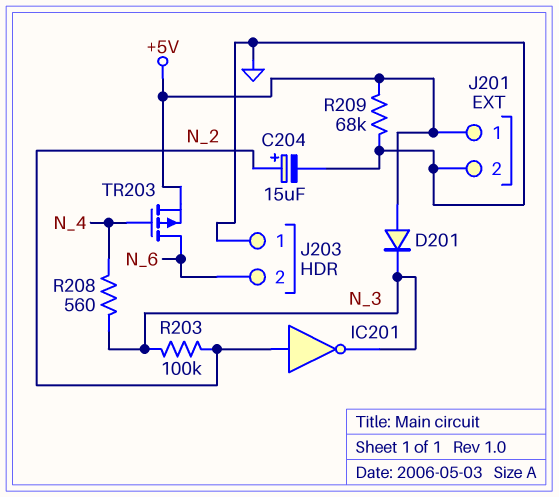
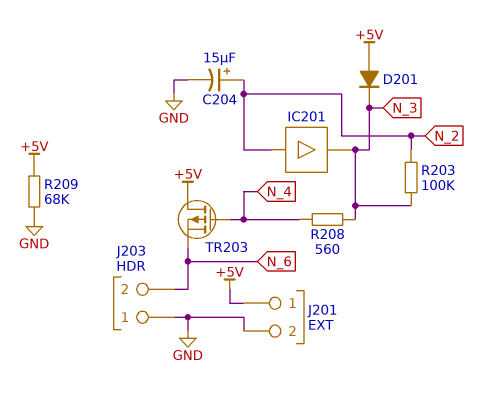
IC201: NOT (in N_2, out N_3) -> buffer (in N_2, out N_3)
TR203: PMOS (G N_4, D N_6, S +5V) -> PMOS (G N_4, D +5V, S N_6)

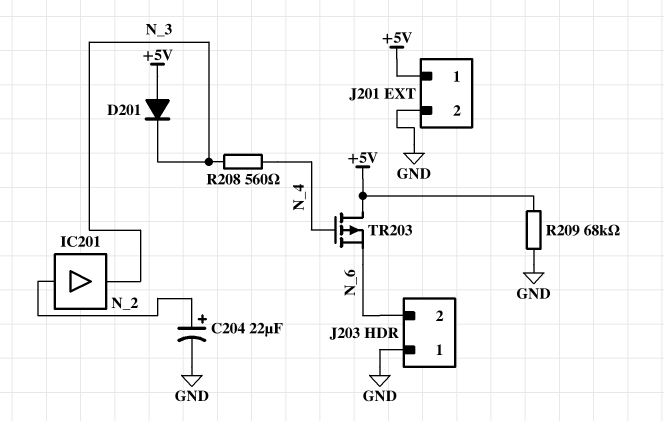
C204: 15uF (plus N_2, minus GND) -> 22uF (plus N_2, minus GND)
R203: 100k (N_2, N_3) -> none

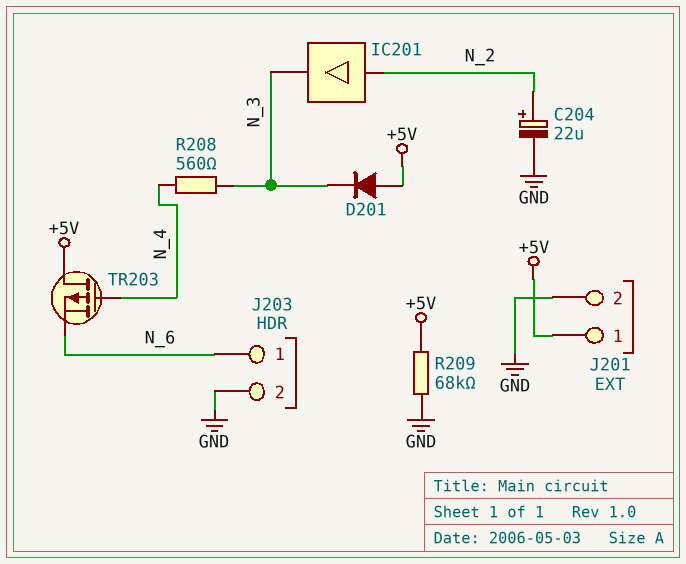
J203 pin 1: GND -> N_6
J203 pin 2: N_6 -> GND

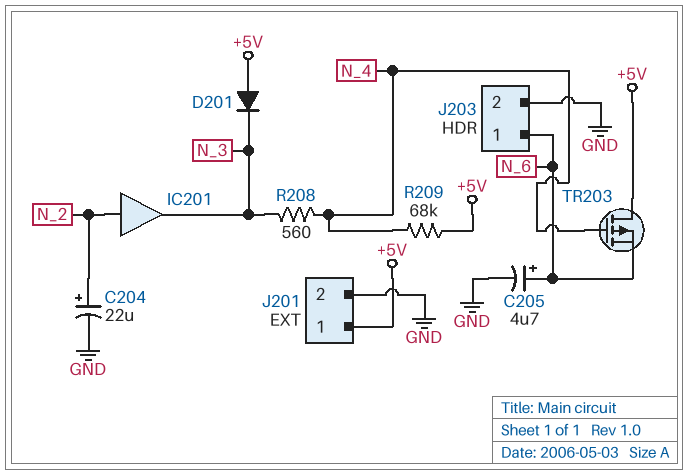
C205: none -> 4.7uF (plus N_6, minus GND)
R209: 68k (+5V, GND) -> 68k (+5V, N_4)

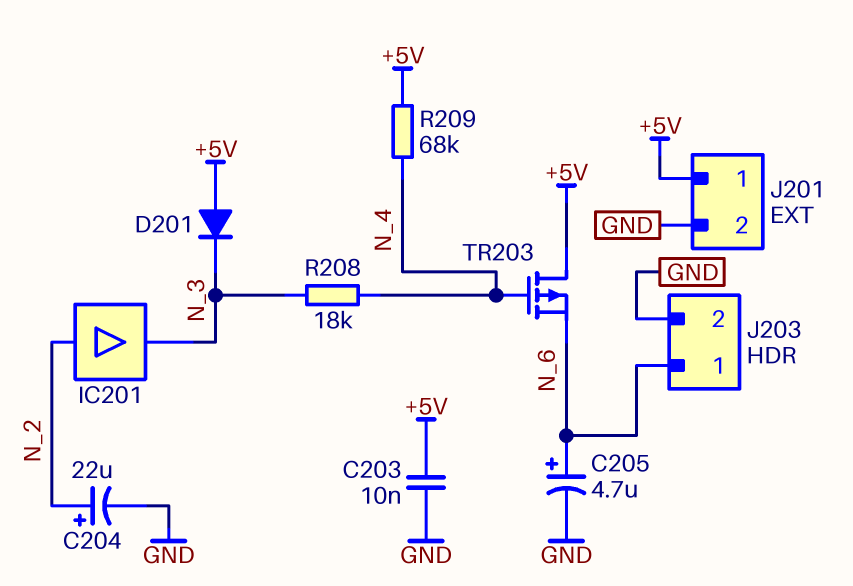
C203: none -> 10nF (+5V, GND)
R208: 560 (N_3, N_4) -> 18k (N_3, N_4)

